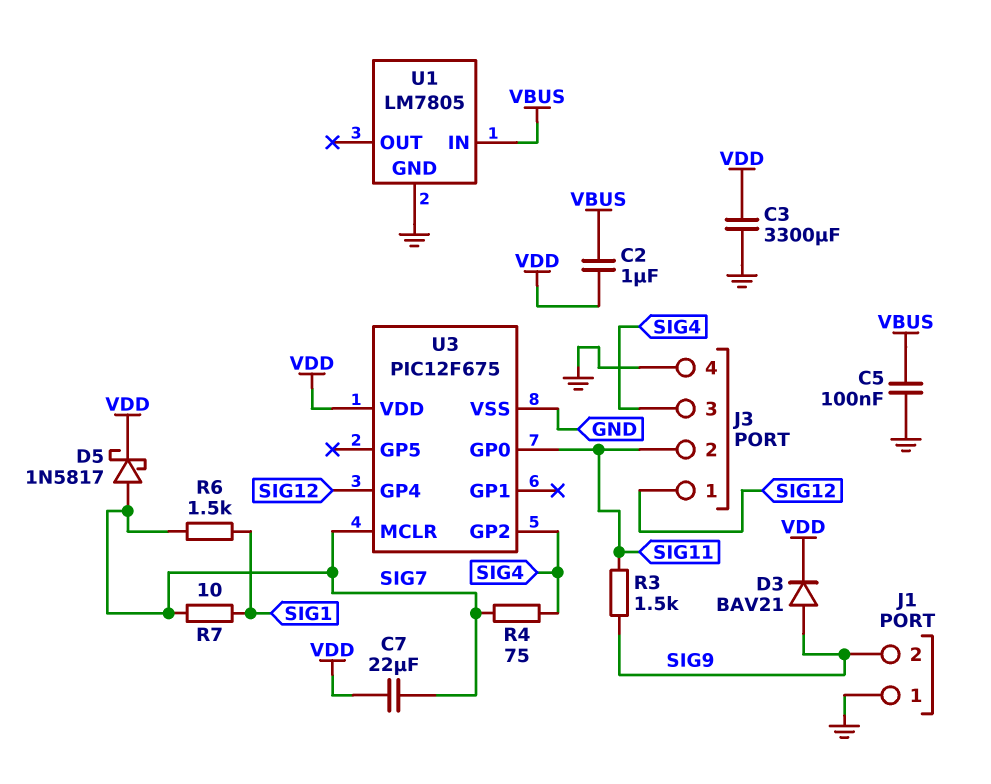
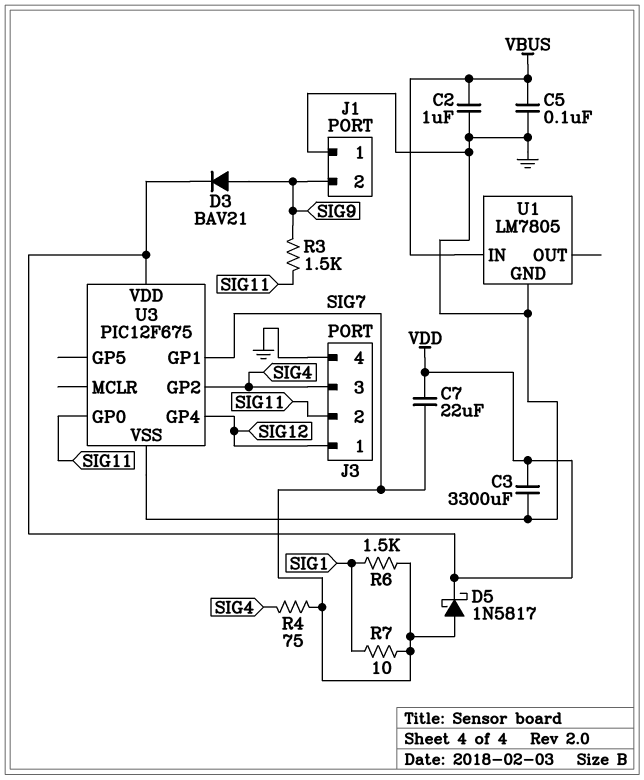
C2: 1uF (VBUS, VDD) -> 1uF (GND, VBUS)
U3 pin GP1: none -> SIG7
U3 pin MCLR: SIG7 -> none

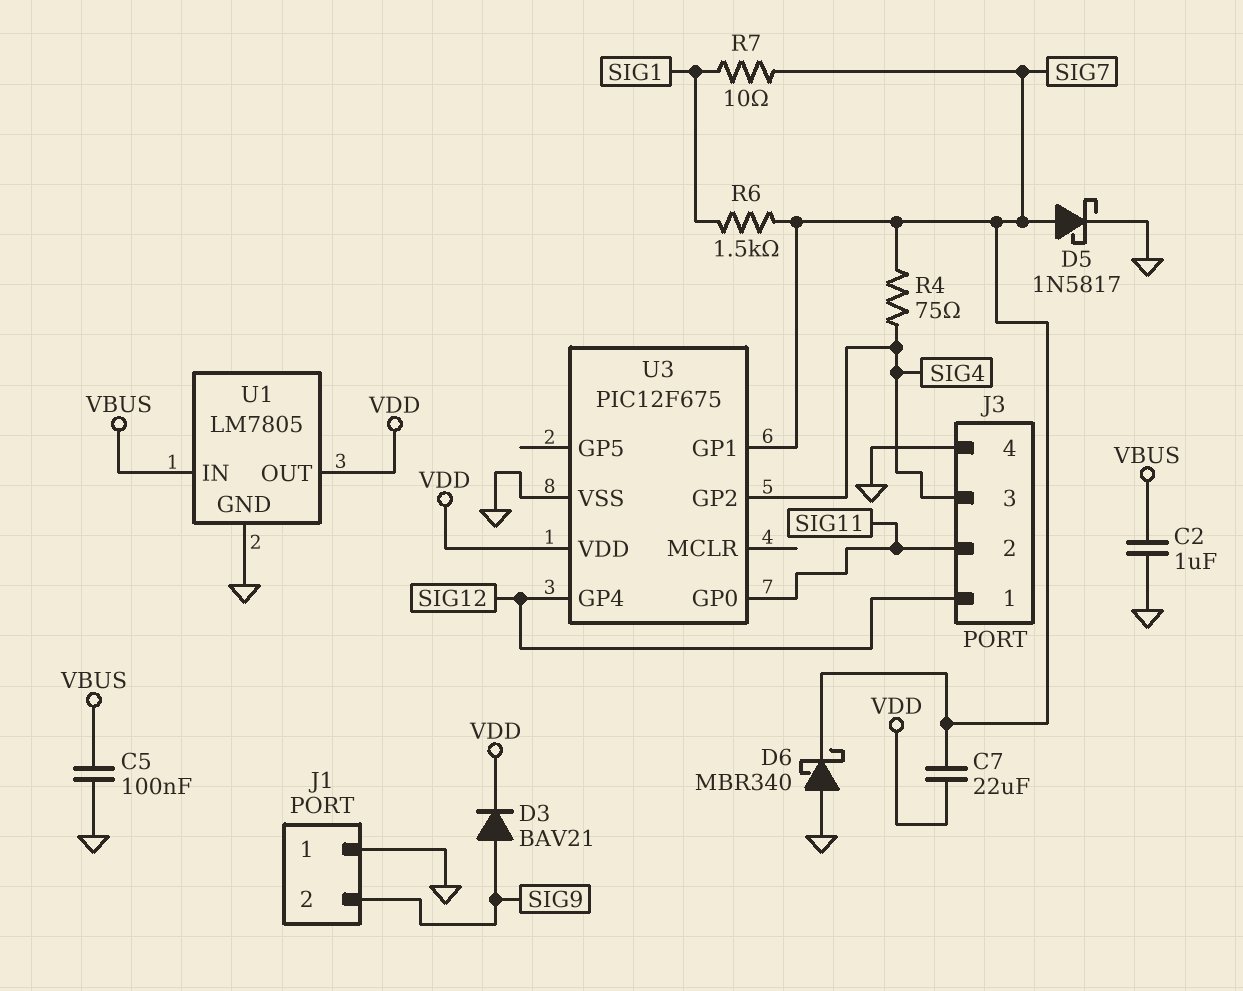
C3: 3300uF (GND, VDD) -> none
D5: schottky 1N5817 (A SIG7, K VDD) -> schottky 1N5817 (A SIG7, K GND)
D6: none -> schottky MBR340 (A GND, K SIG7)
R3: 1.5k (SIG9, SIG11) -> none
U1 pin OUT: none -> VDD

